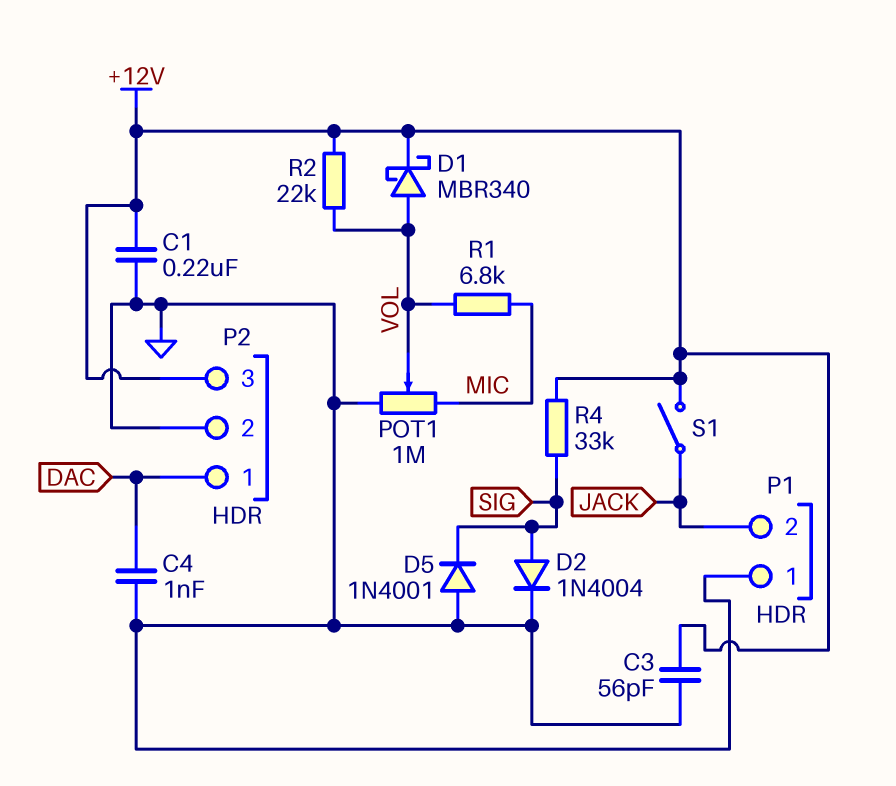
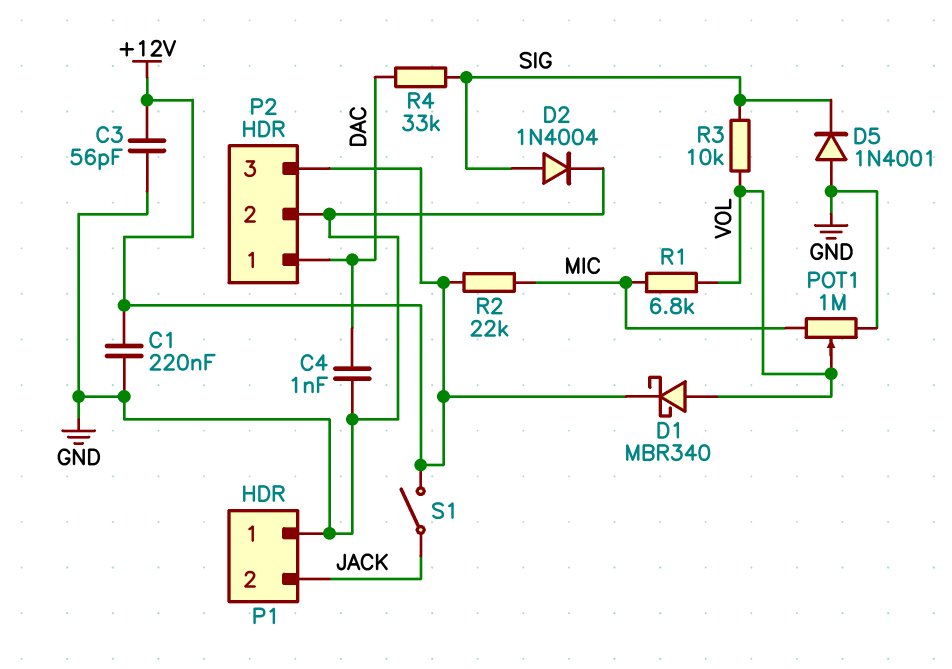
R2: 22k (+12V, VOL) -> 22k (+12V, MIC)
R3: none -> 10k (SIG, VOL)
R4: 33k (+12V, SIG) -> 33k (DAC, SIG)

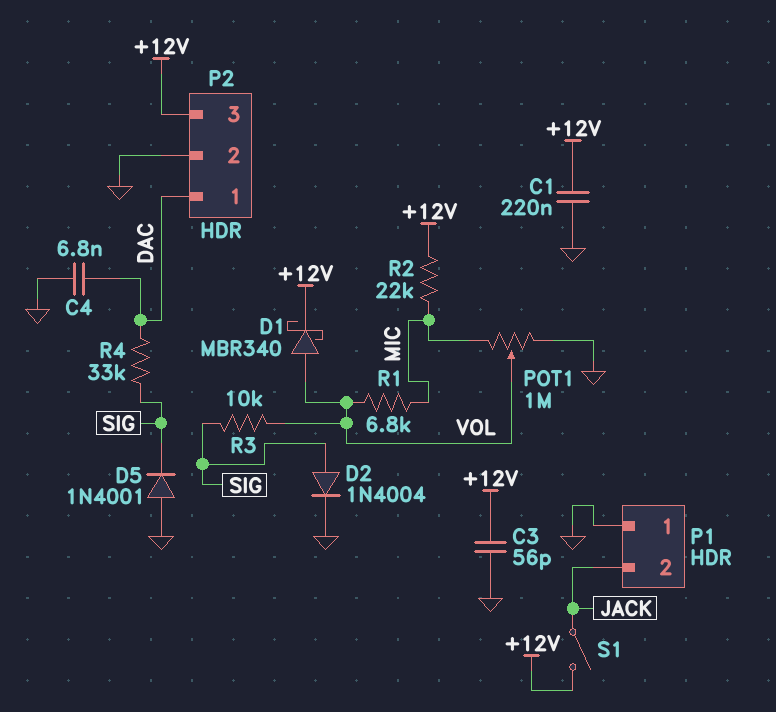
C4: 1nF (DAC, GND) -> 6.8nF (DAC, GND)

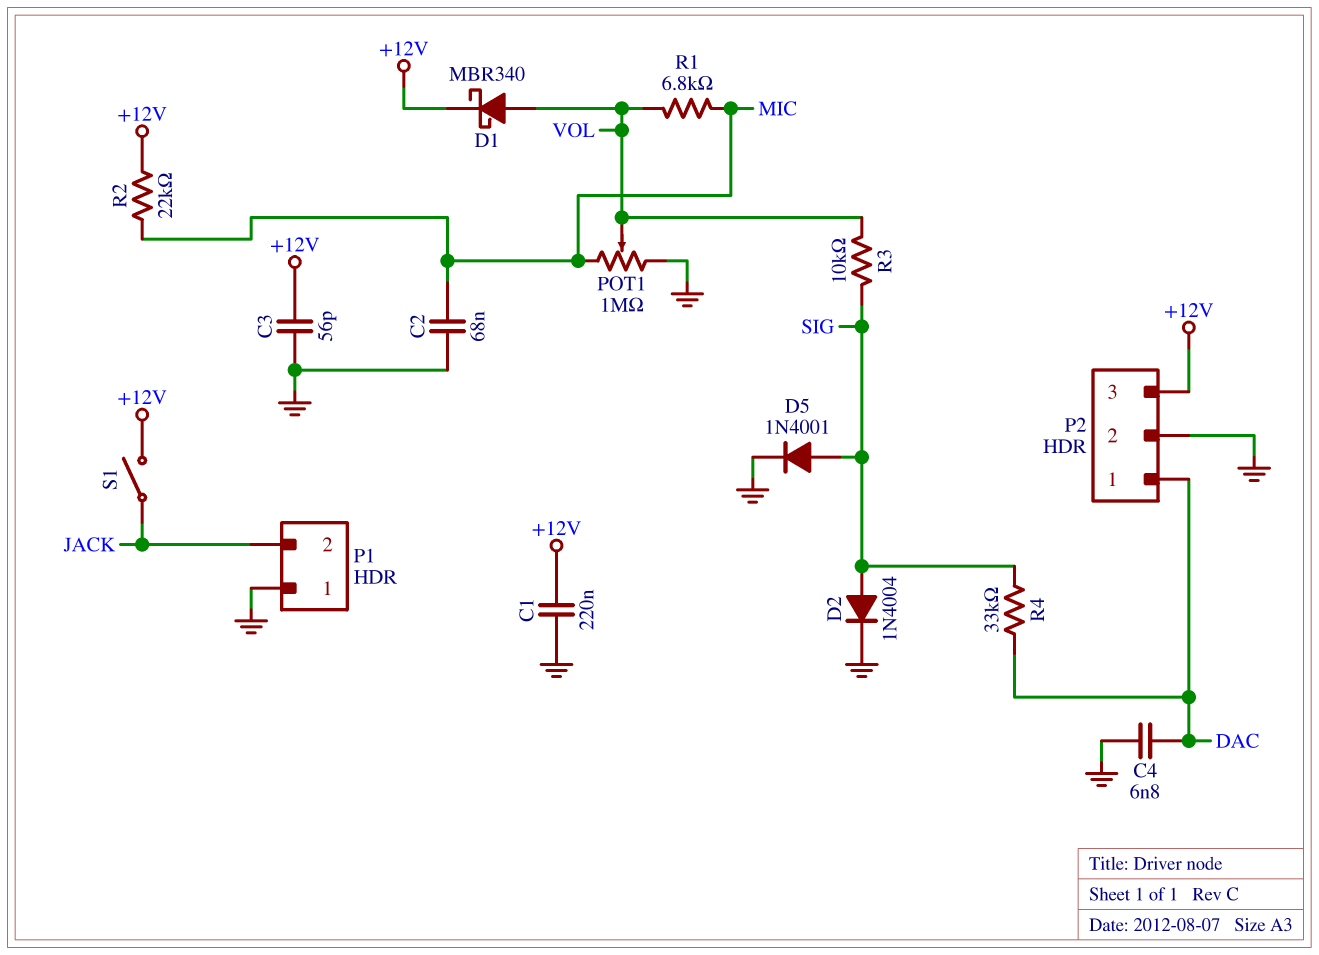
C2: none -> 68nF (GND, MIC)
D5: diode 1N4001 (A GND, K SIG) -> diode 1N4001 (A SIG, K GND)

